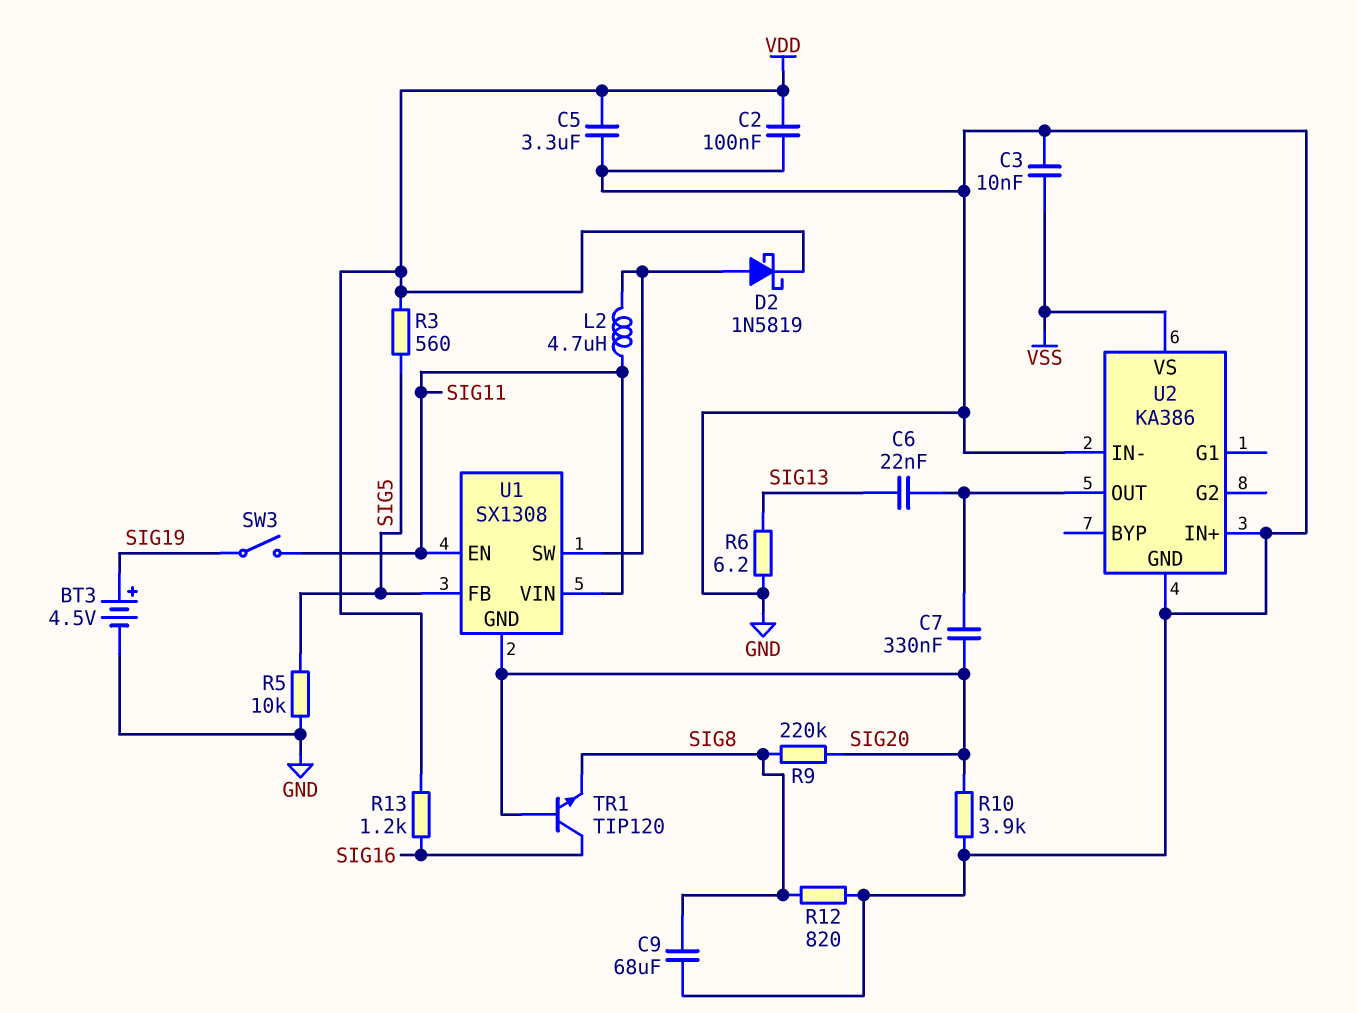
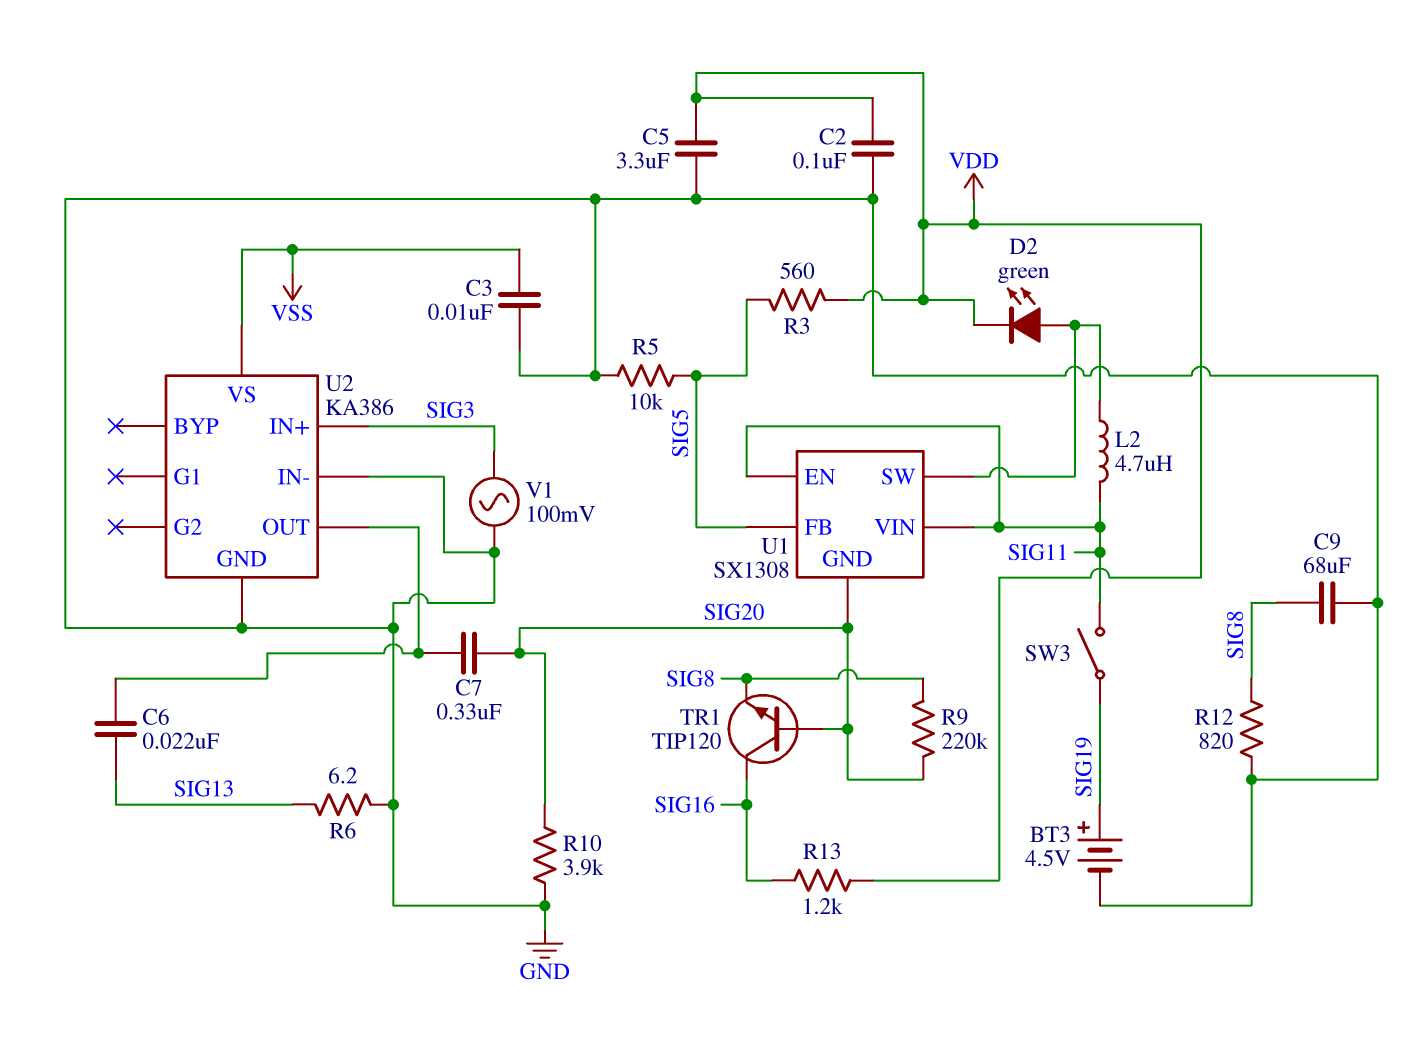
D2: schottky 1N5819 (A U1/SW, K VDD) -> LED green (A U1/SW, K VDD)
U2 pin IN+: GND -> SIG3
V1: none -> AC 100mV (GND, SIG3)

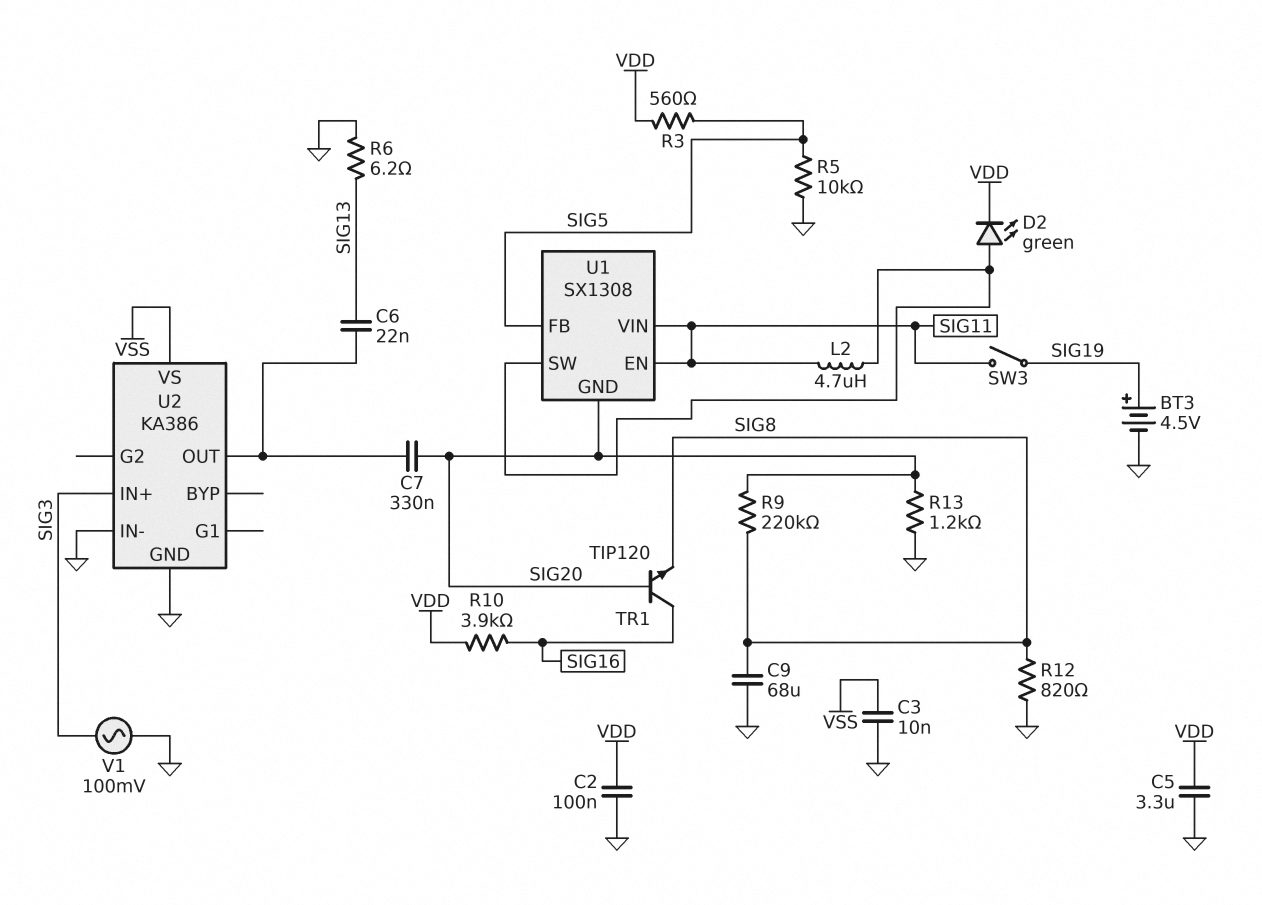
R10: 3.9k (GND, SIG20) -> 3.9k (SIG16, VDD)
R13: 1.2k (SIG16, VDD) -> 1.2k (GND, SIG20)

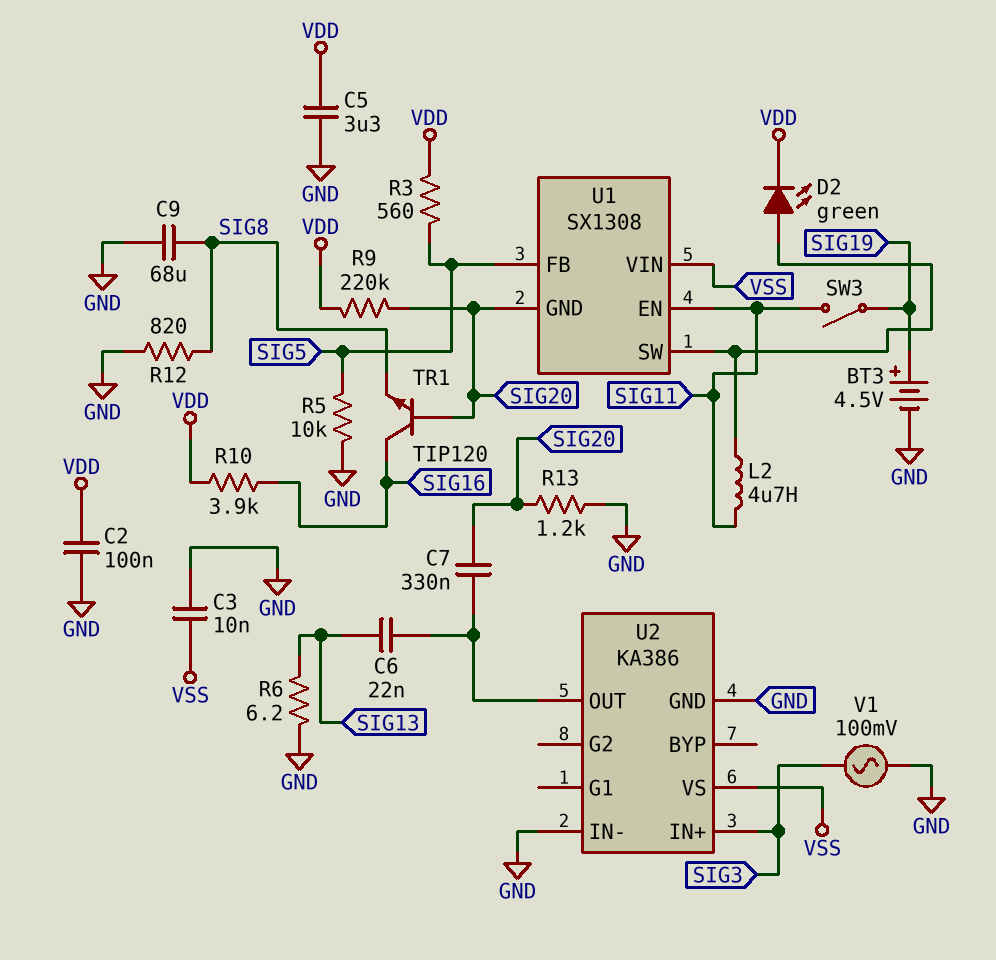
R9: 220k (SIG8, SIG20) -> 220k (SIG20, VDD)
U1 pin VIN: SIG11 -> VSS

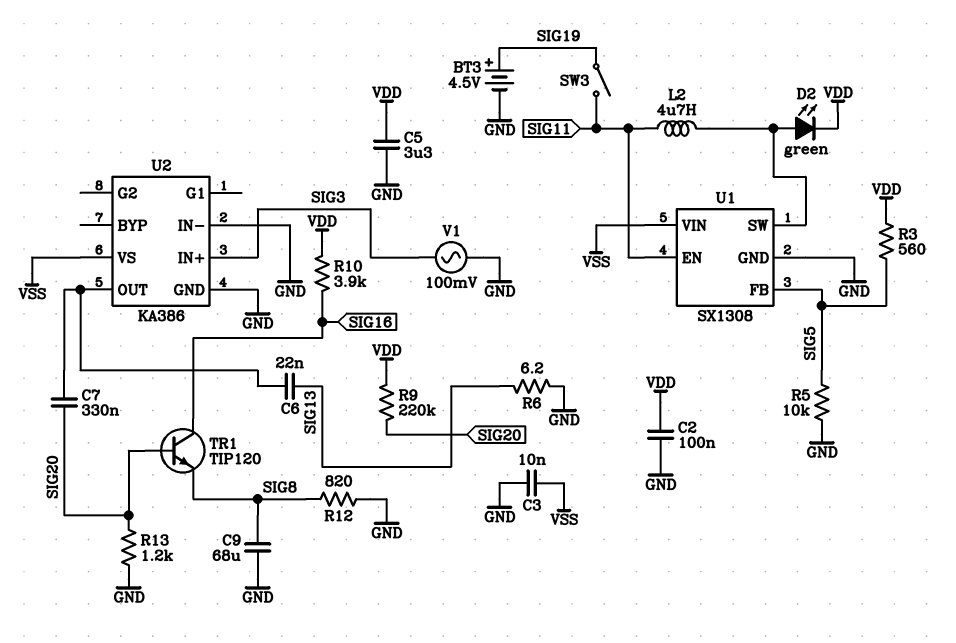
U1 pin GND: SIG20 -> GND

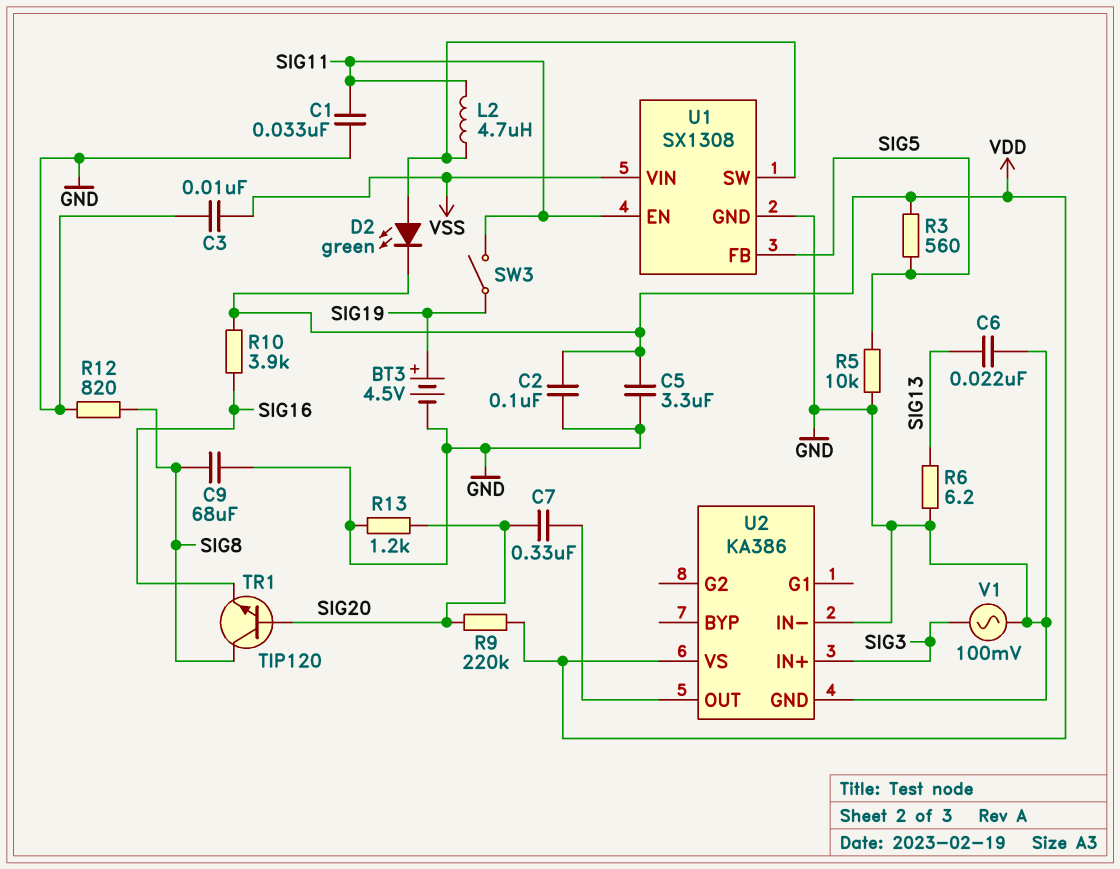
C1: none -> 33nF (GND, SIG11)
C6: 22nF (SIG13, U2/OUT) -> 22nF (GND, SIG13)
TR1: NPN TIP120 (B SIG20, C SIG16, E SIG8) -> NPN TIP120 (B SIG20, C SIG8, E SIG16)
U2 pin VS: VSS -> VDD

